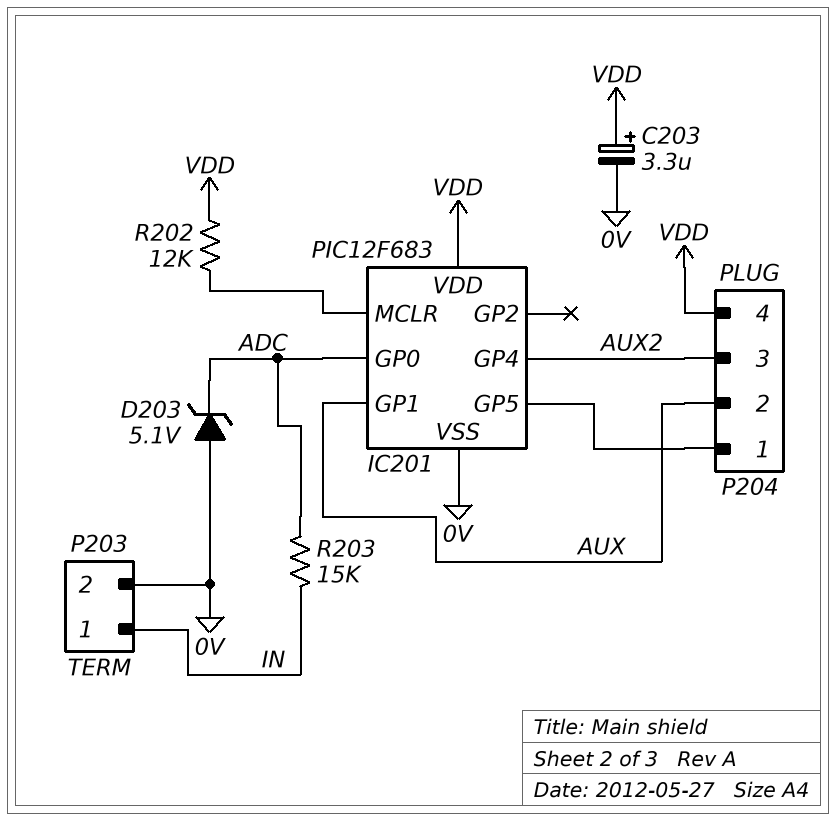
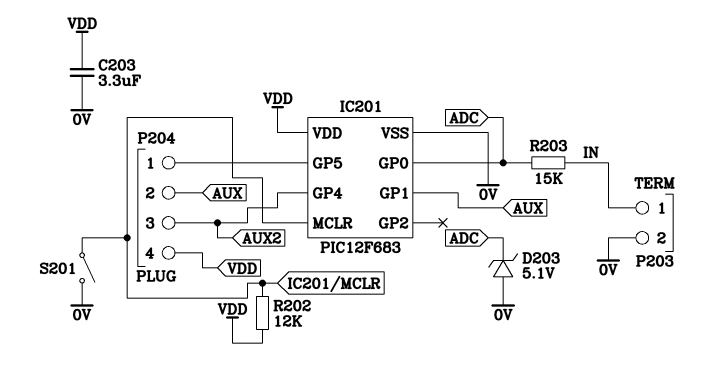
C203: 3.3uF (plus VDD, minus 0V) -> 3.3uF (0V, VDD)
S201: none -> switch (0V, IC201/MCLR)

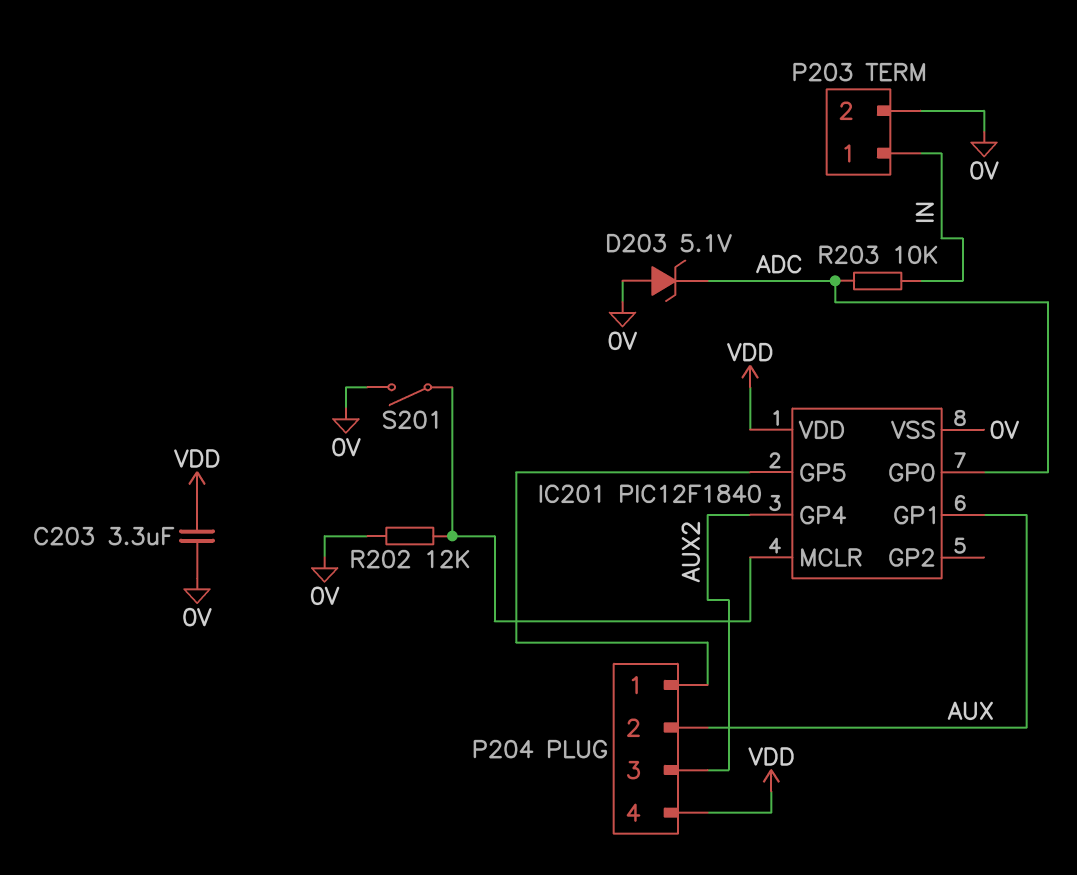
IC201: PIC12F683 -> PIC12F1840
R202: 12k (IC201/MCLR, VDD) -> 12k (0V, IC201/MCLR)
R203: 15k (ADC, IN) -> 10k (ADC, IN)

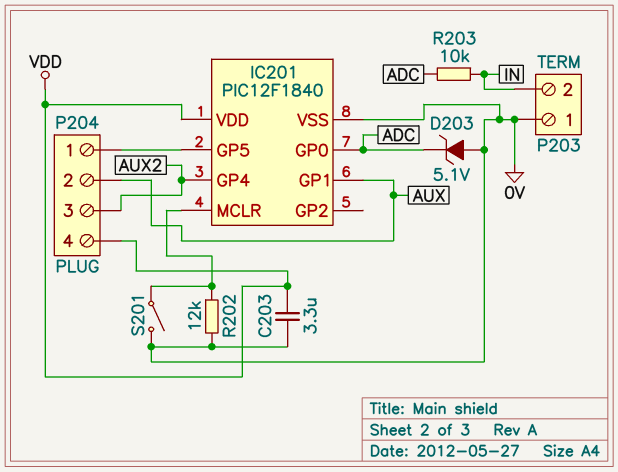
P203 pin 1: IN -> 0V
P203 pin 2: 0V -> IN

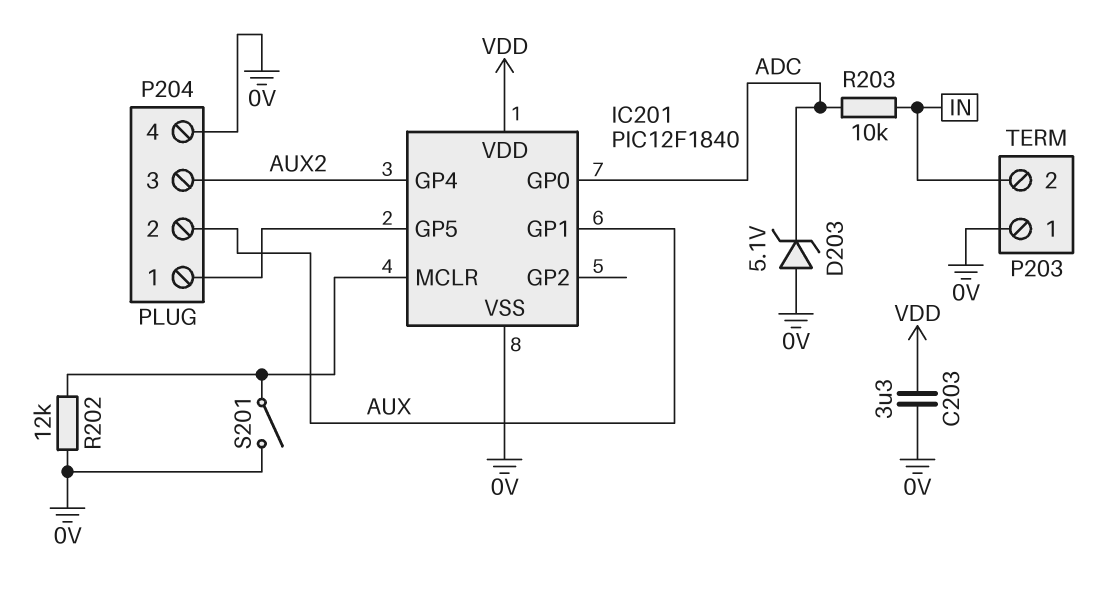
P204 pin 4: VDD -> 0V

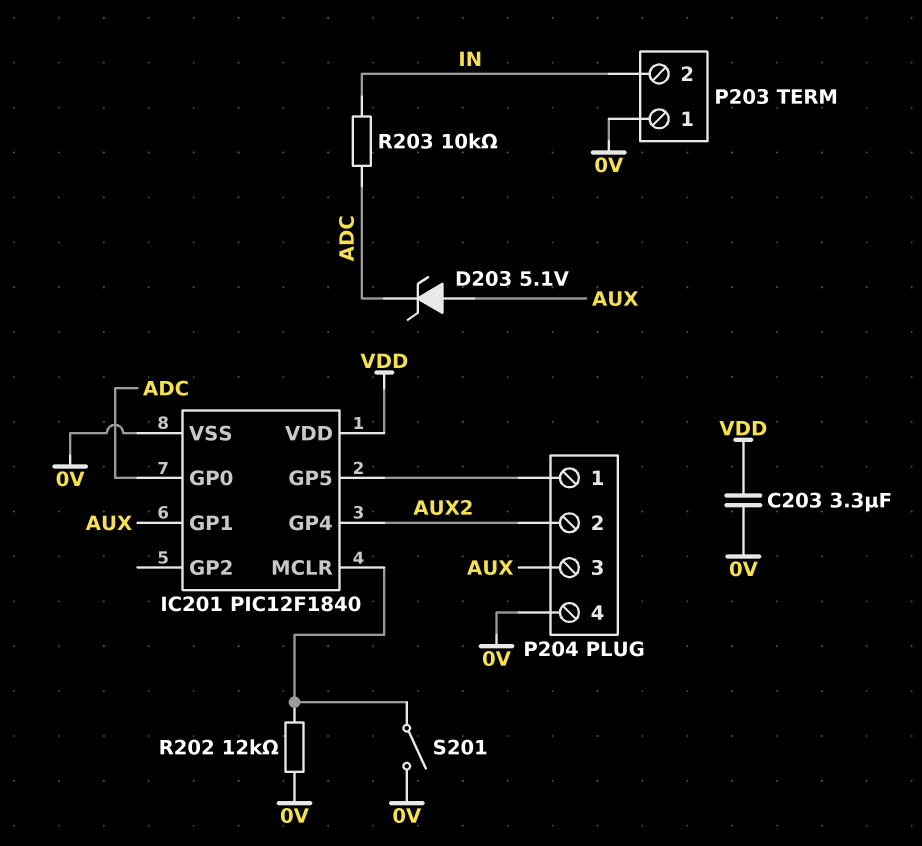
D203: zener 5.1V (A 0V, K ADC) -> zener 5.1V (A AUX, K ADC)
P204 pin 2: AUX -> AUX2
P204 pin 3: AUX2 -> AUX

